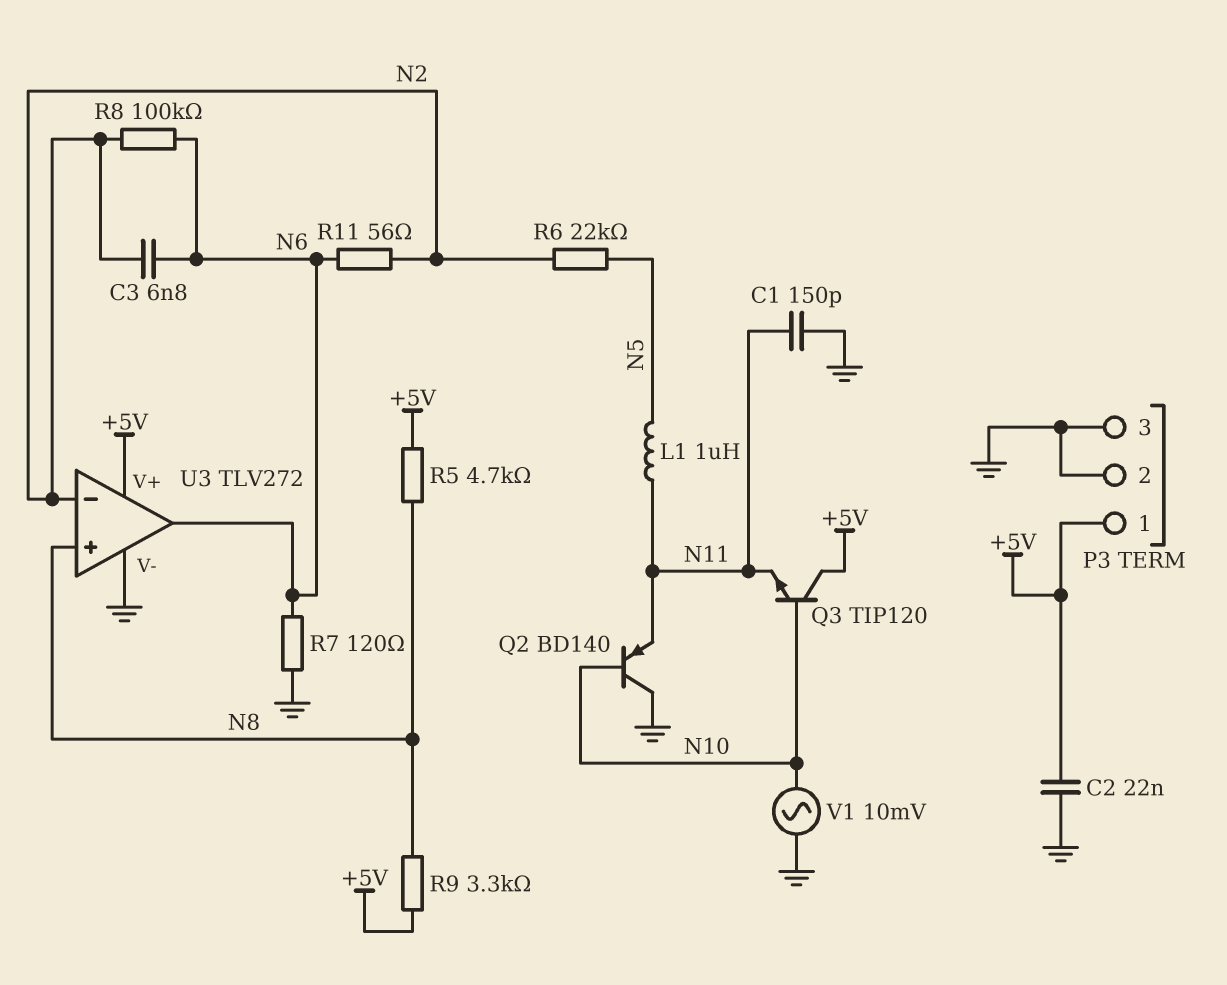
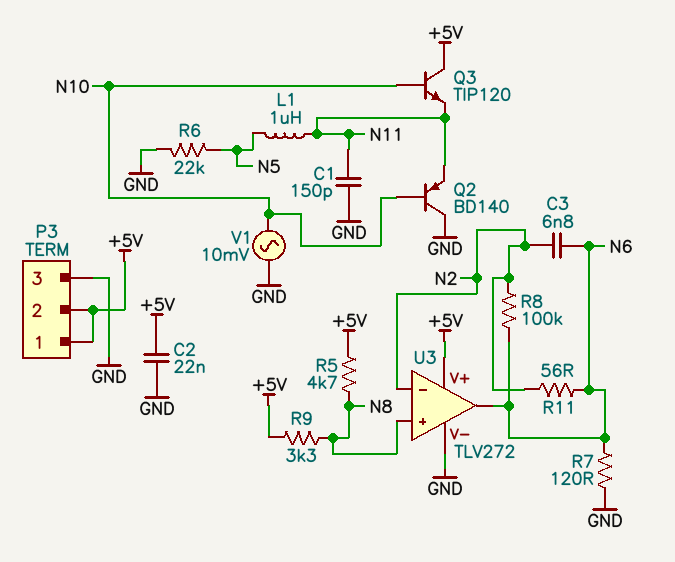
P3 pin 2: GND -> +5V
R6: 22k (N2, N5) -> 22k (GND, N5)

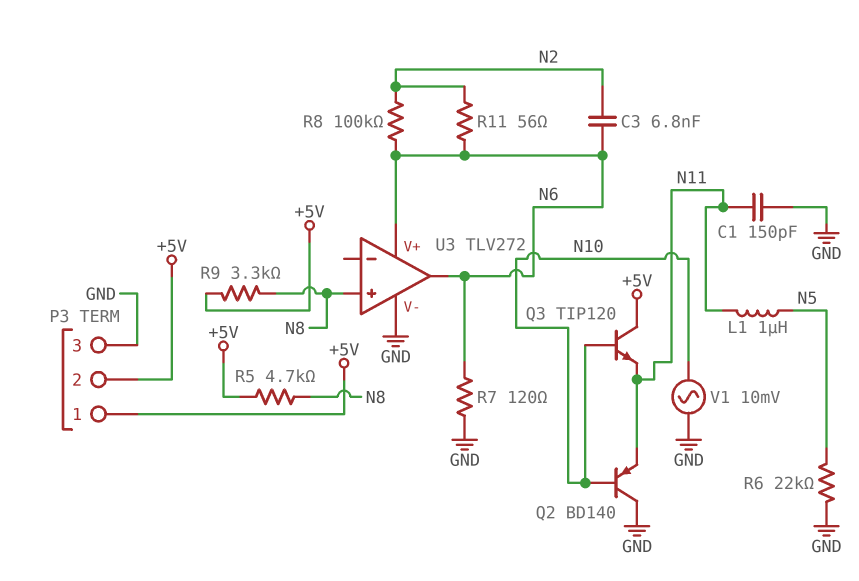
C2: 22nF (+5V, GND) -> none
U3 pin V+: +5V -> N6
U3 pin in-: N2 -> none

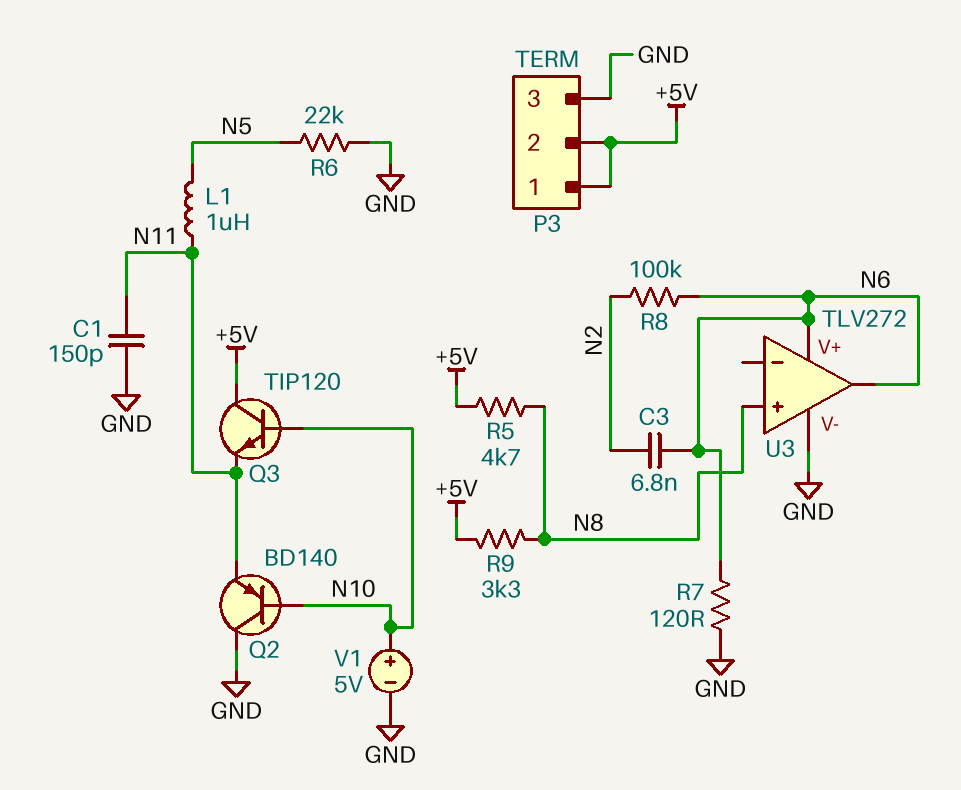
R11: 56 (N2, N6) -> none
V1: AC 10mV (GND, N10) -> 5V (plus N10, minus GND)

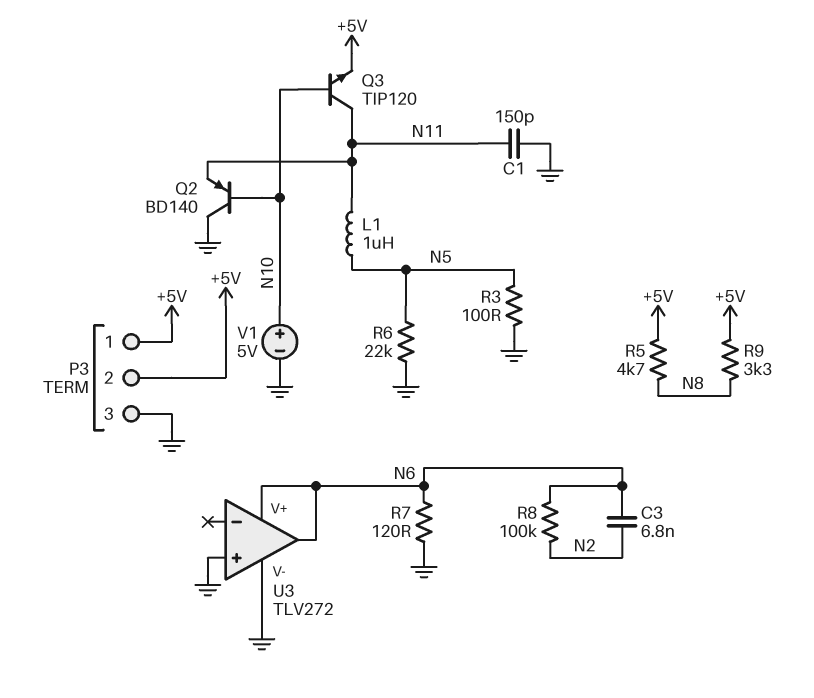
Q3: NPN TIP120 (B N10, C +5V, E N11) -> NPN TIP120 (B N10, C N11, E +5V)
R3: none -> 100 (GND, N5)
U3 pin in+: N8 -> GND

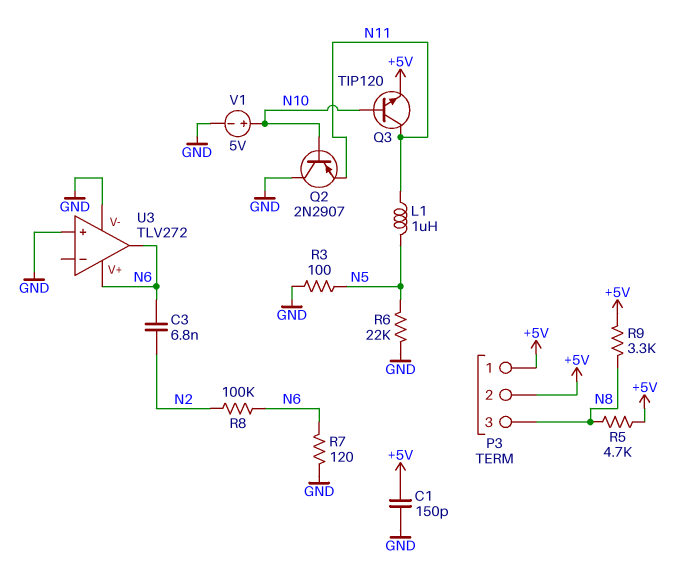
C1: 150pF (GND, N11) -> 150pF (+5V, GND)
P3 pin 3: GND -> N8
Q2: PNP BD140 (B N10, C GND, E N11) -> PNP 2N2907 (B N10, C GND, E N11)

